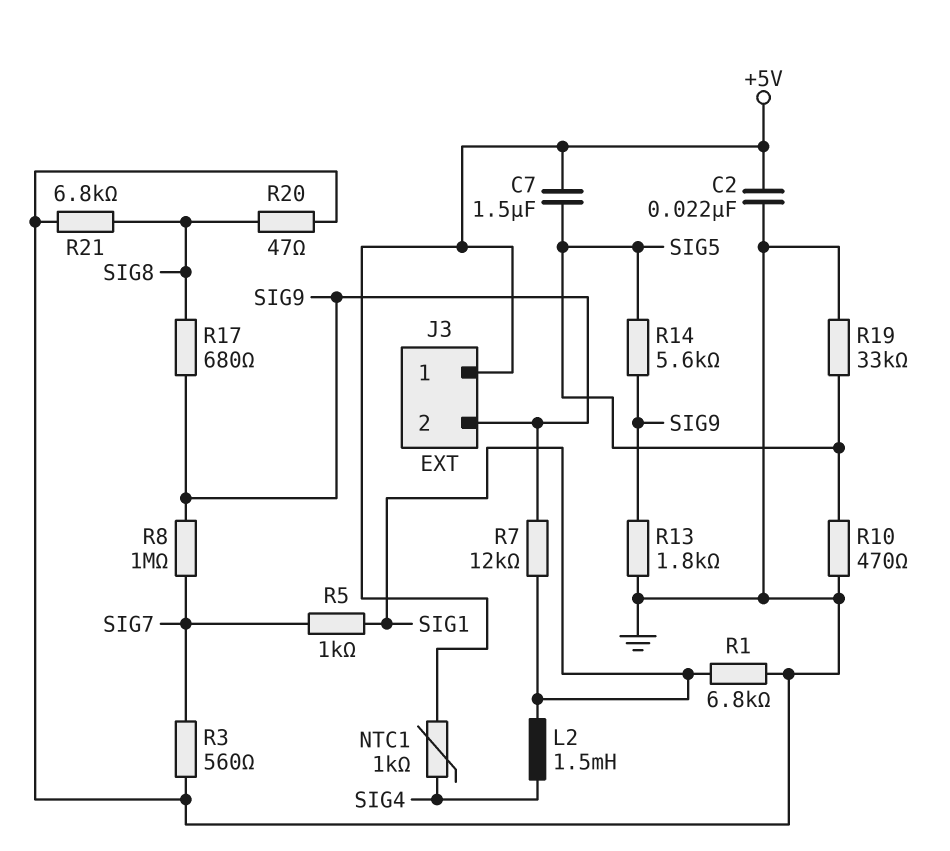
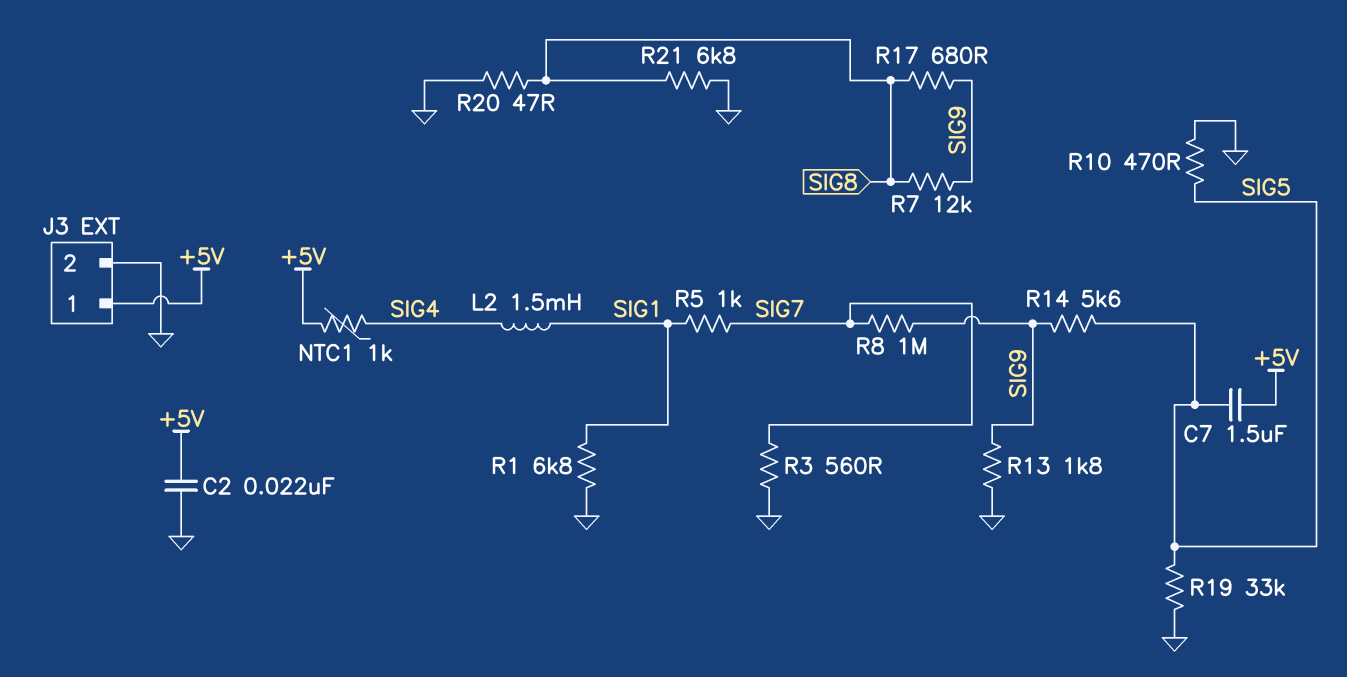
J3 pin 2: SIG9 -> GND
R7: 12k (SIG1, SIG9) -> 12k (SIG8, SIG9)

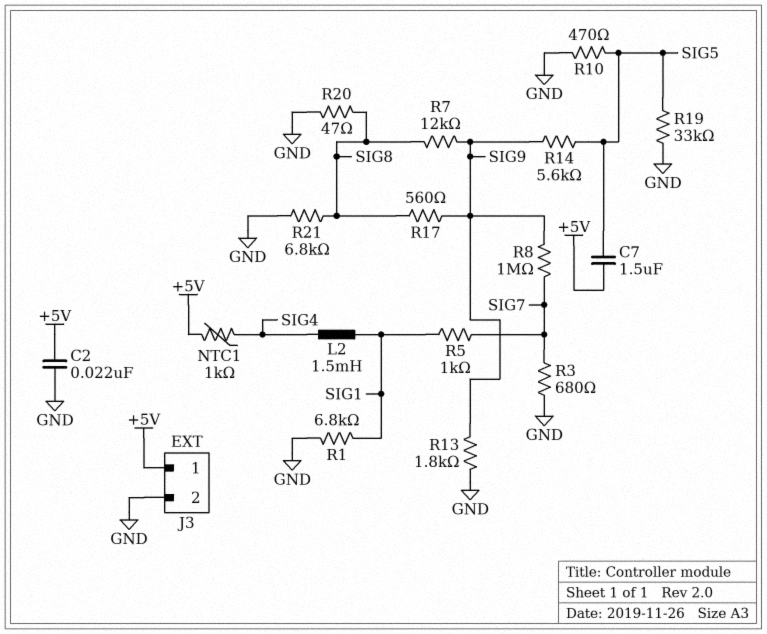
R3: 560 (GND, SIG7) -> 680 (GND, SIG7)
R17: 680 (SIG8, SIG9) -> 560 (SIG8, SIG9)

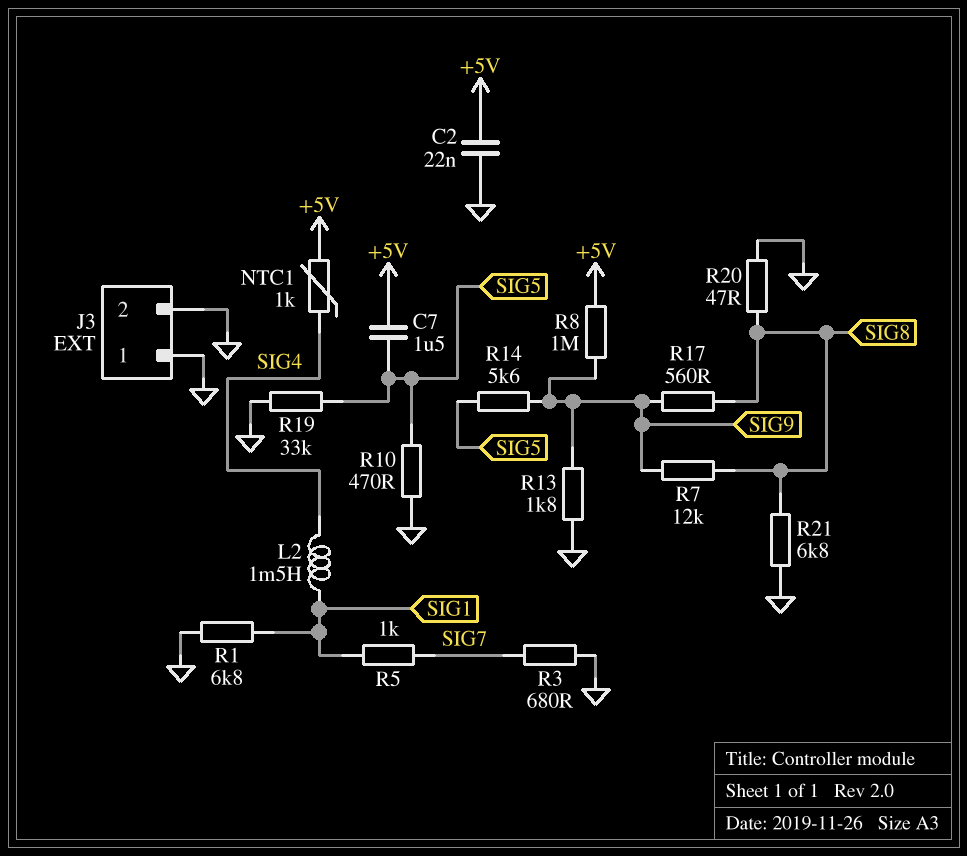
J3 pin 1: +5V -> GND
R8: 1M (SIG7, SIG9) -> 1M (+5V, SIG9)

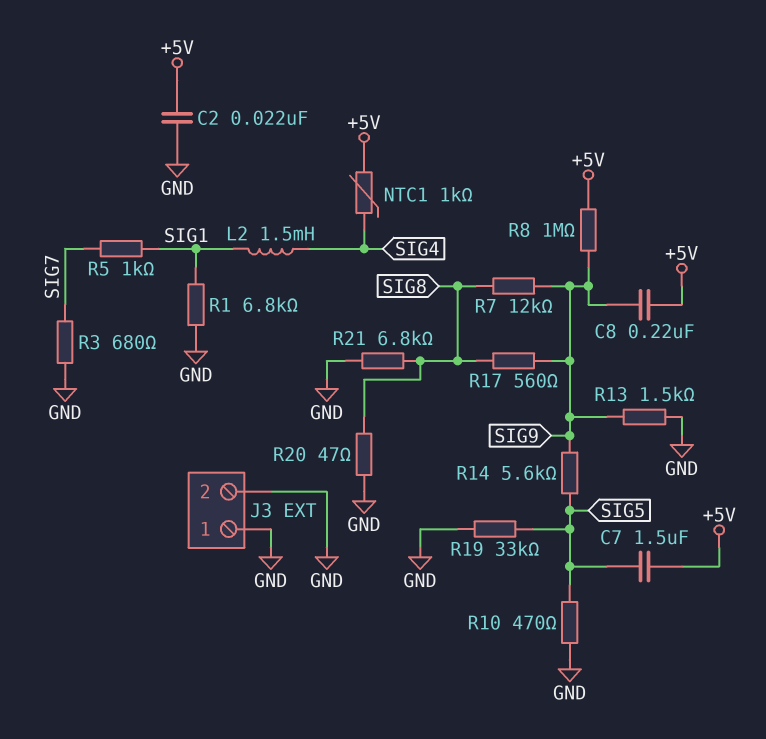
C8: none -> 220nF (+5V, SIG9)
R13: 1.8k (GND, SIG9) -> 1.5k (GND, SIG9)

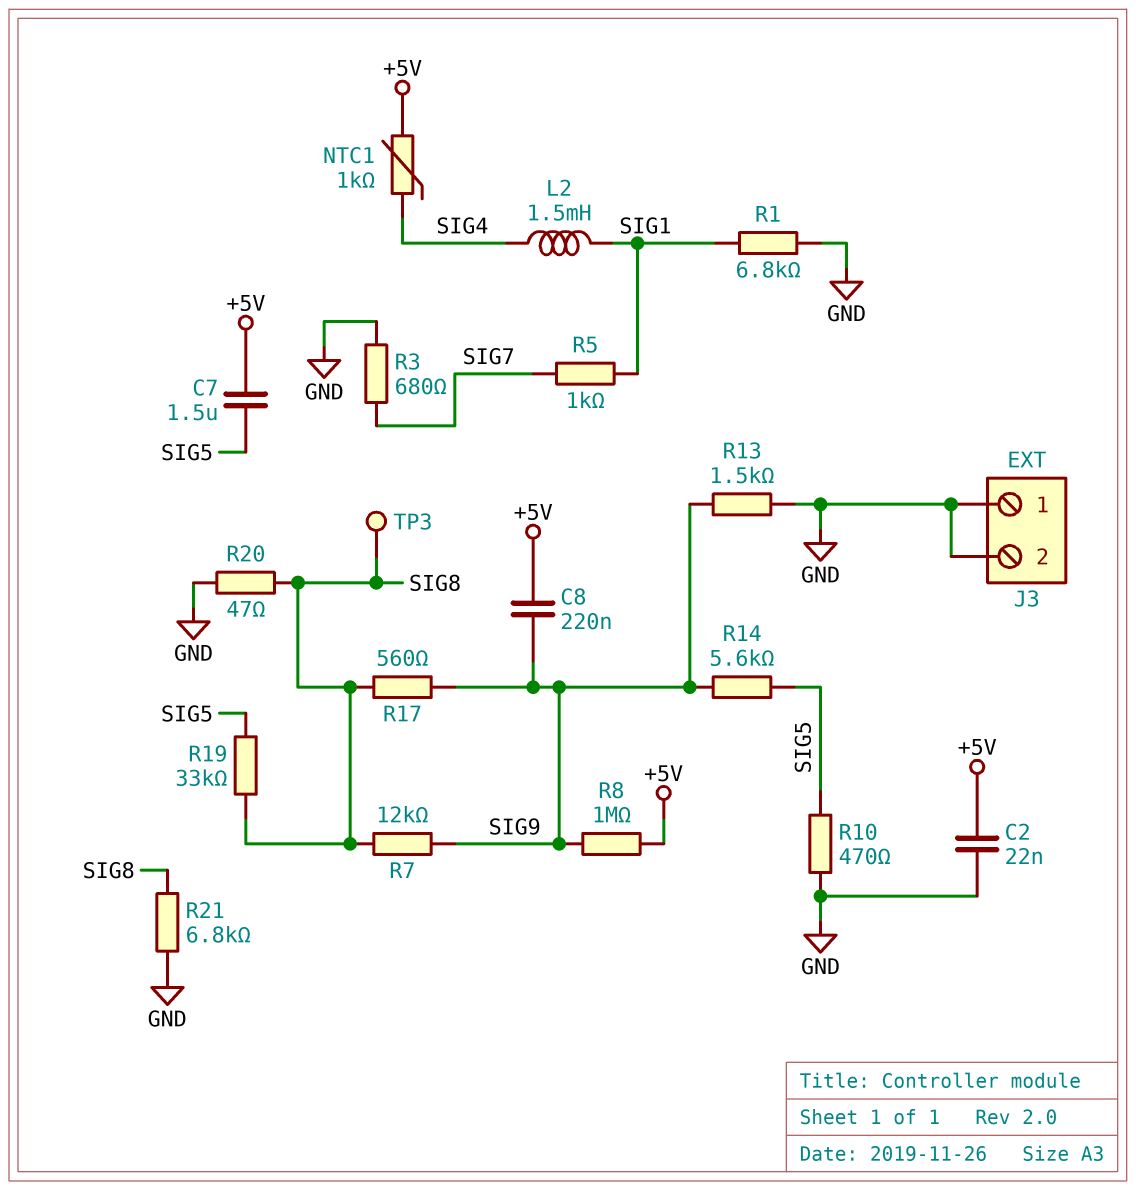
R19: 33k (GND, SIG5) -> 33k (SIG5, SIG8)
TP3: none -> test point (SIG8)

